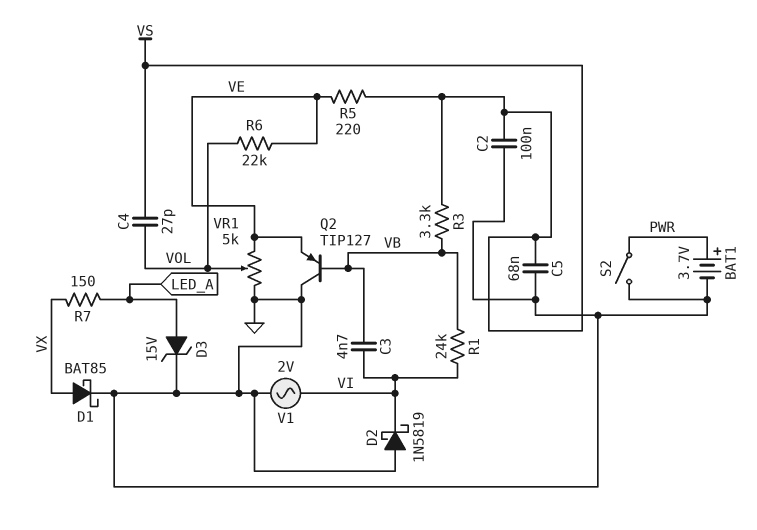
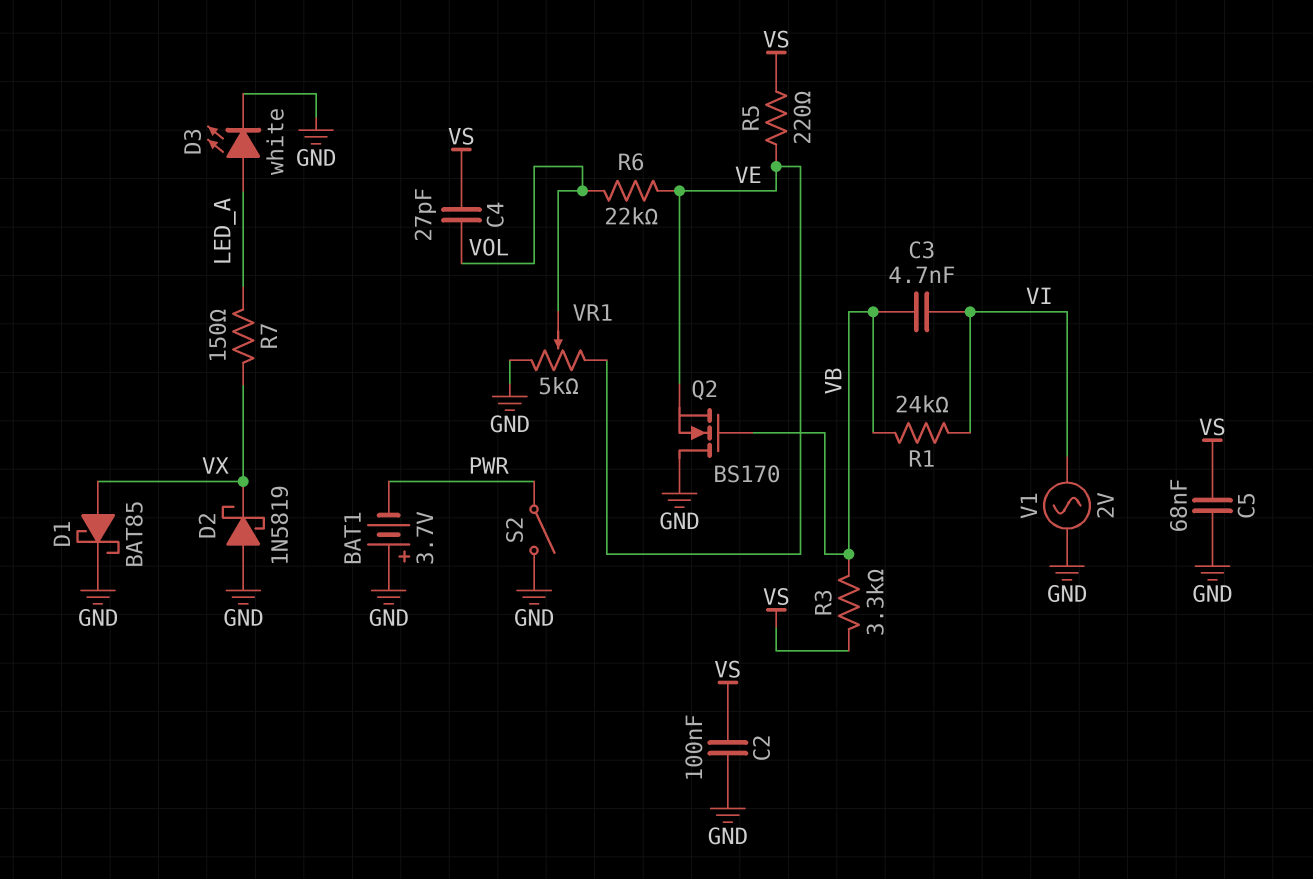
BAT1: 3.7V (plus PWR, minus GND) -> 3.7V (plus GND, minus PWR)
D2: schottky 1N5819 (A GND, K VI) -> schottky 1N5819 (A GND, K VX)
D3: zener 15V (A LED_A, K GND) -> LED white (A LED_A, K GND)
Q2: PNP TIP127 (B VB, C GND, E VE) -> NMOS BS170 (G VB, D GND, S VE)

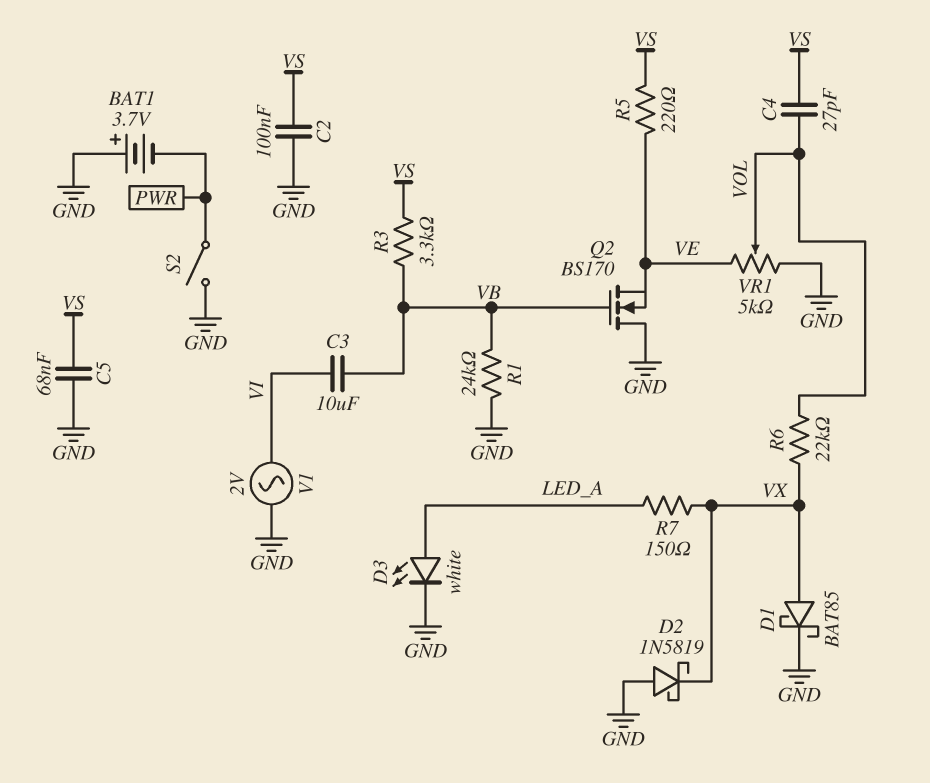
C3: 4.7nF (VB, VI) -> 10uF (VB, VI)
R1: 24k (VB, VI) -> 24k (GND, VB)
R6: 22k (VE, VOL) -> 22k (VOL, VX)

